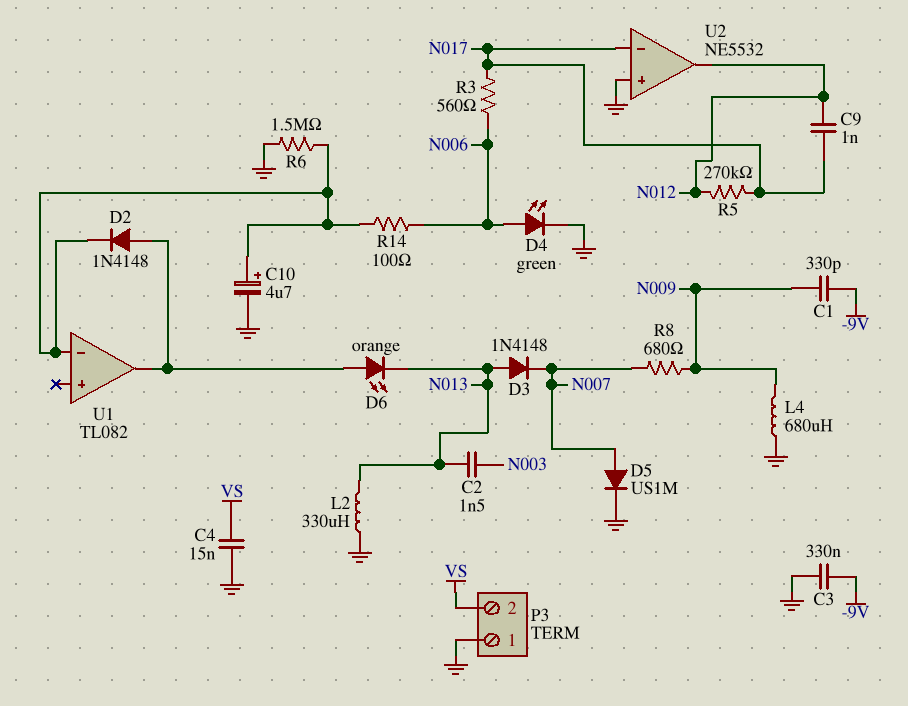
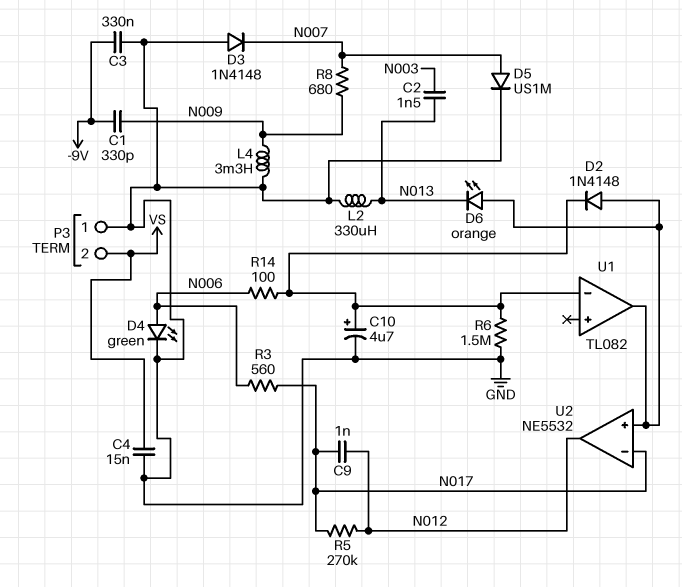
D3: diode 1N4148 (A N013, K N007) -> diode 1N4148 (A GND, K N007)
L4: 680uH (GND, N009) -> 3.3mH (GND, N009)
U2 pin in+: GND -> U1/out

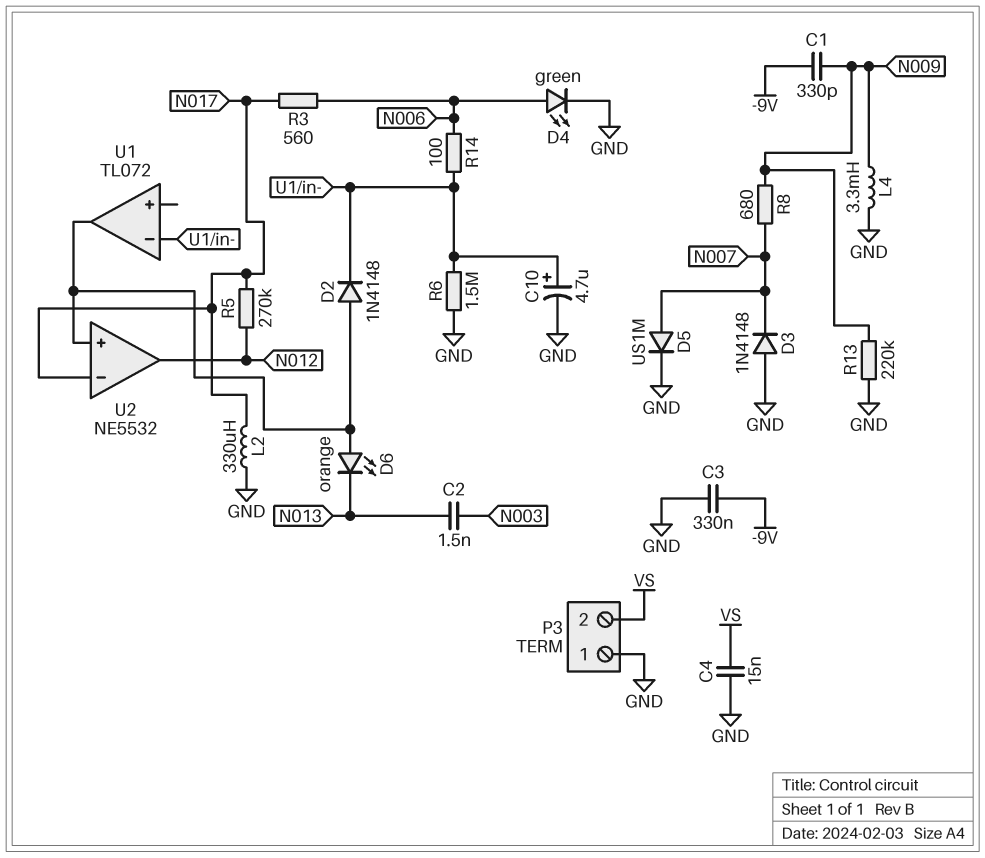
C9: 1nF (N012, N017) -> none
L2: 330uH (GND, N013) -> 330uH (GND, N017)
R13: none -> 220k (GND, N009)
U1: TL082 -> TL072

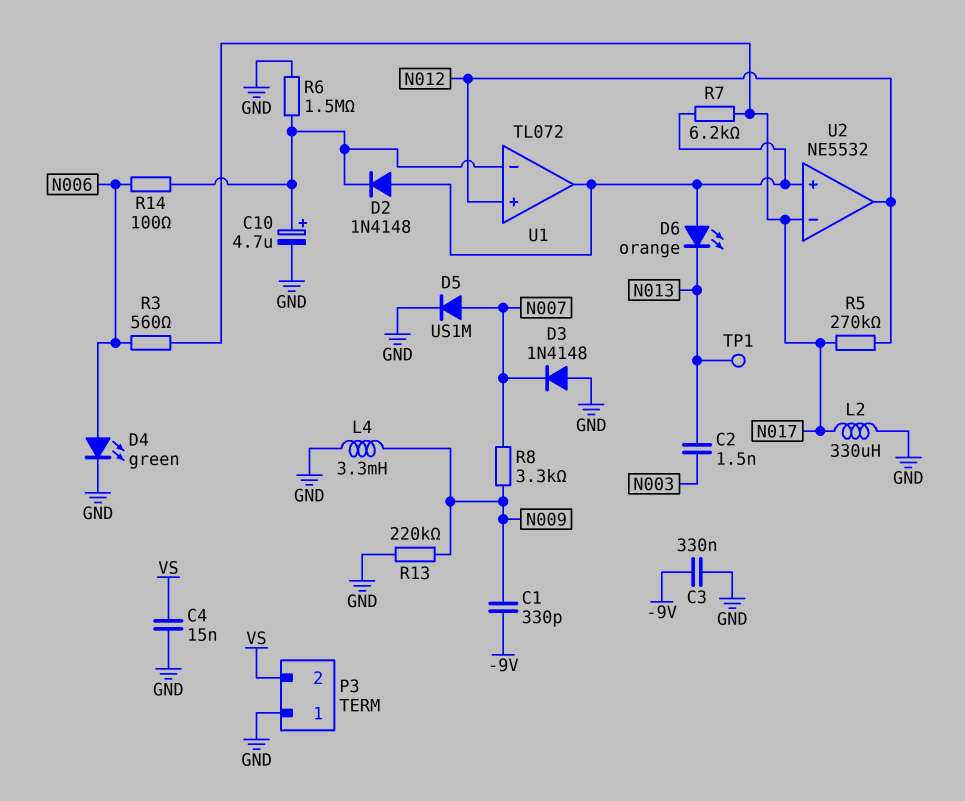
R7: none -> 6.2k (N017, U1/out)
R8: 680 (N007, N009) -> 3.3k (N007, N009)
TP1: none -> test point (N013)
U1 pin in+: none -> N012

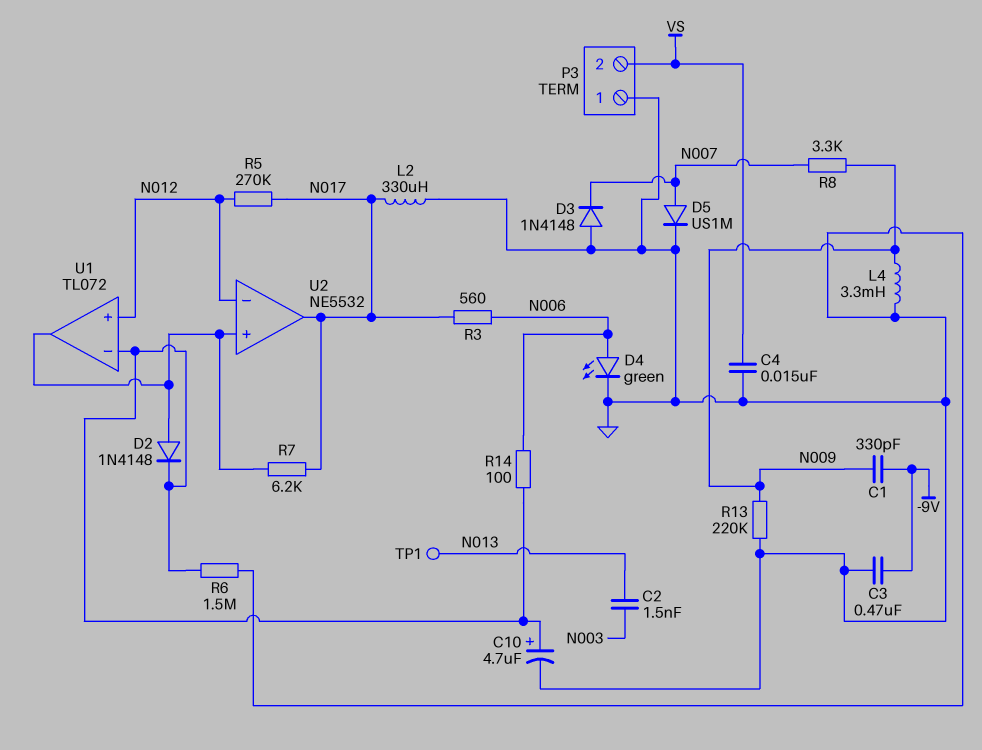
C3: 330nF (-9V, GND) -> 470nF (-9V, GND)
D6: LED orange (A U1/out, K N013) -> none
U2 pin in-: N017 -> N012
U2 pin out: N012 -> N017

